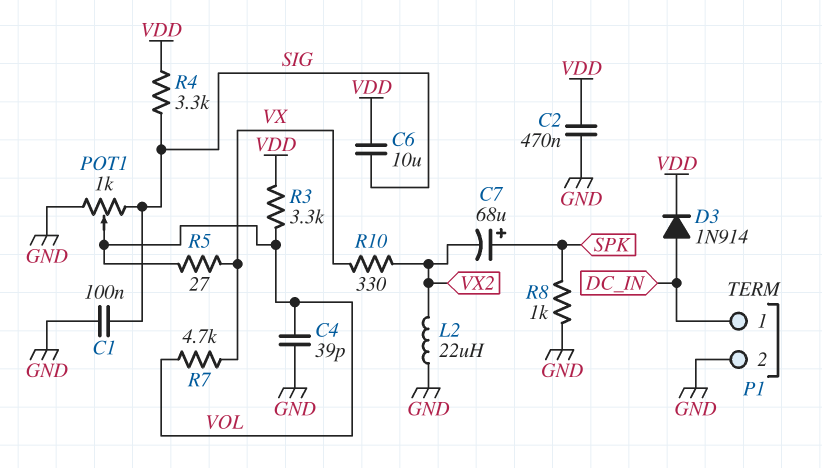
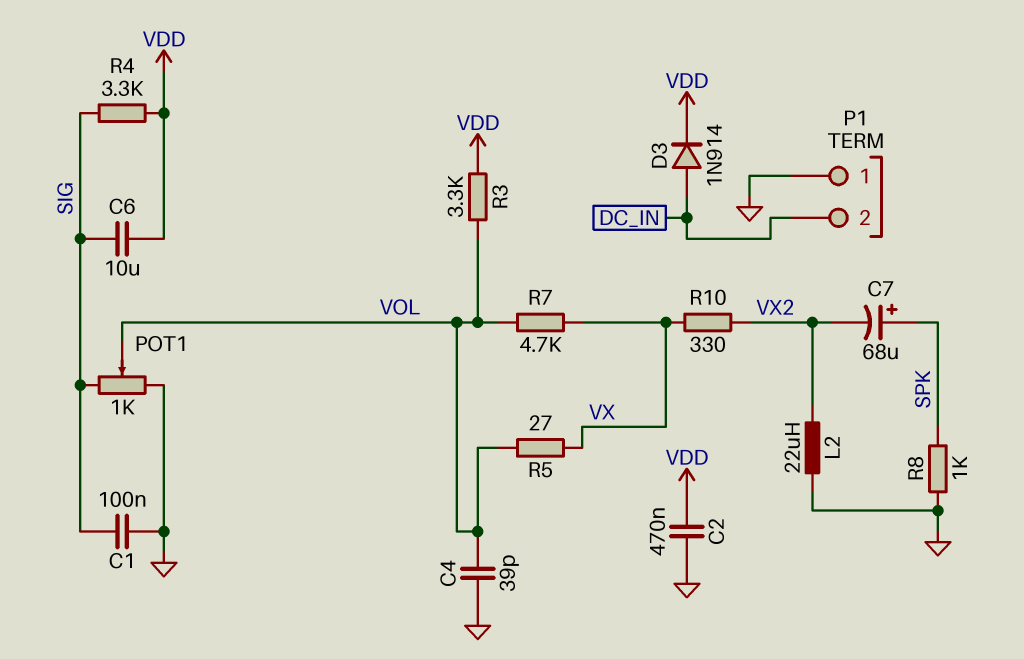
P1 pin 1: DC_IN -> GND
P1 pin 2: GND -> DC_IN

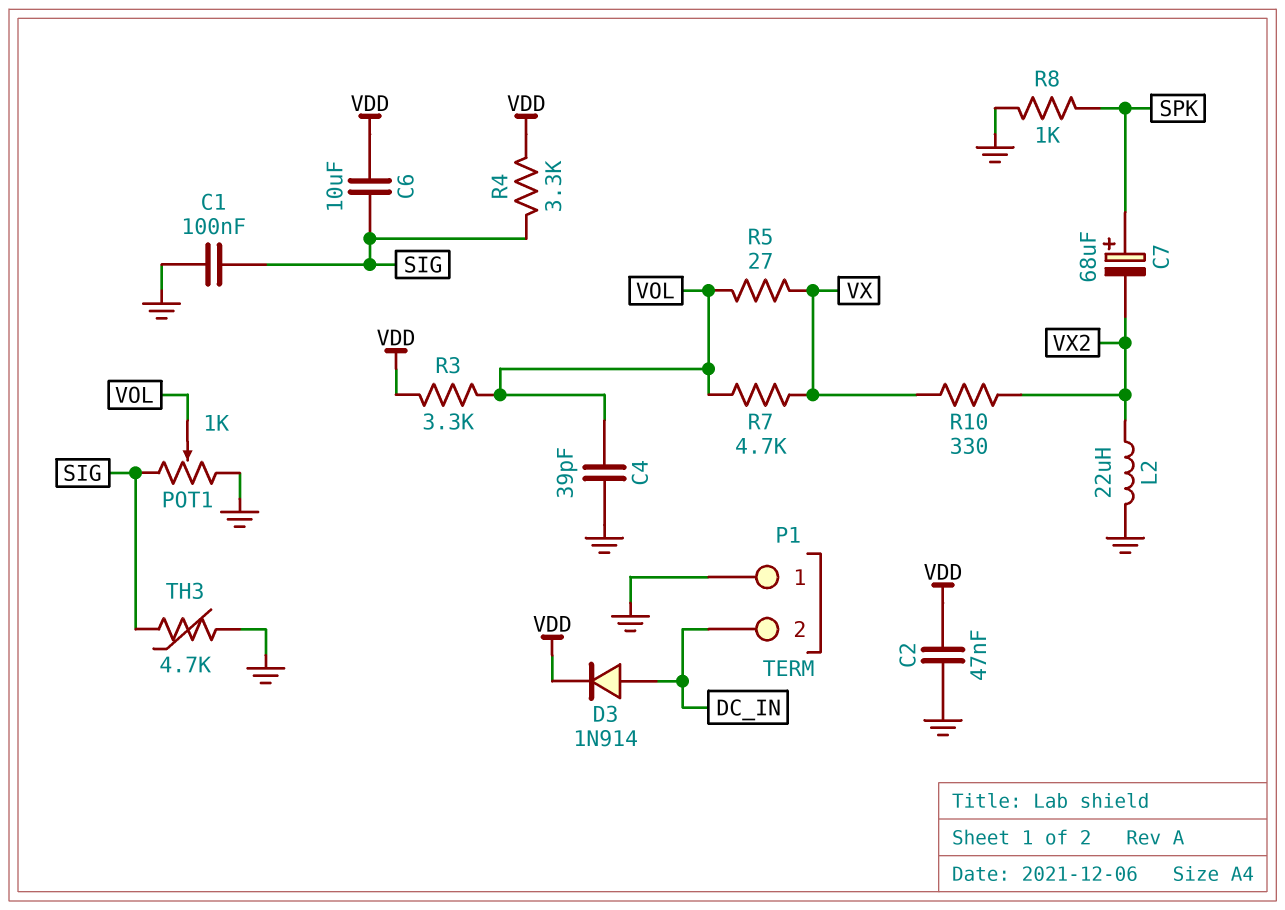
C2: 470nF (GND, VDD) -> 47nF (GND, VDD)
TH3: none -> 4.7k (GND, SIG)

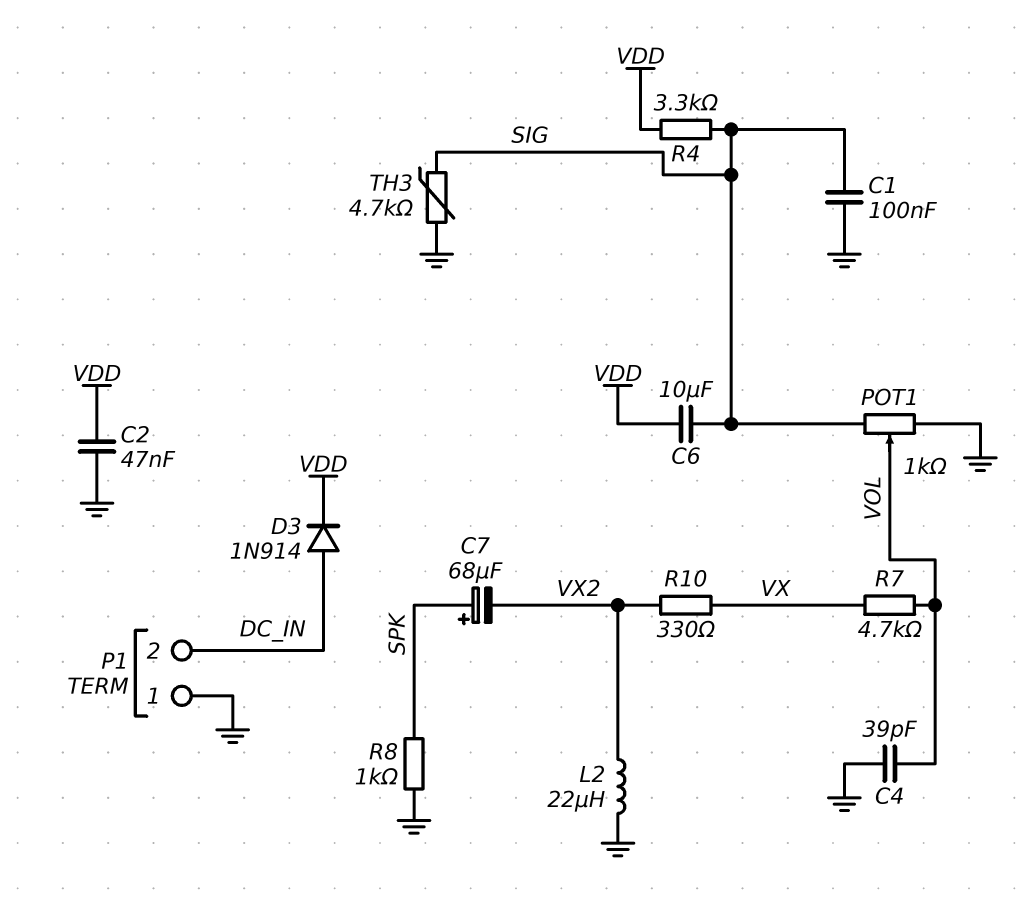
R3: 3.3k (VDD, VOL) -> none
R5: 27 (VOL, VX) -> none

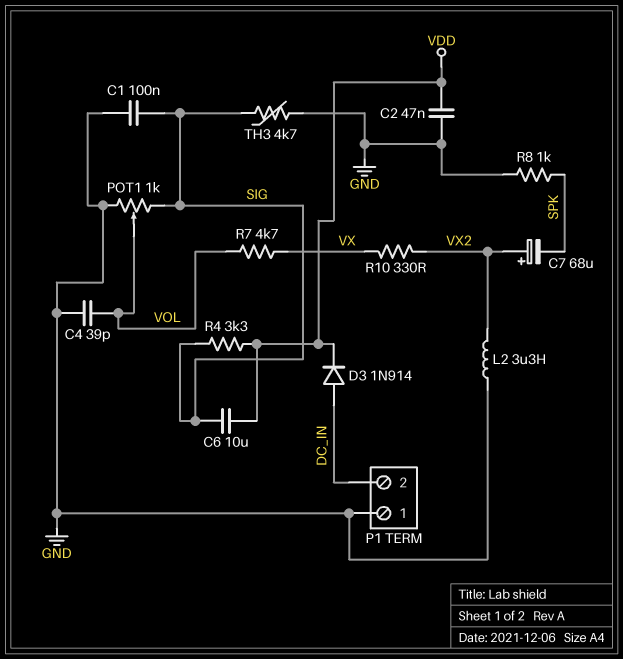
C7: 68uF (plus SPK, minus VX2) -> 68uF (plus VX2, minus SPK)
L2: 22uH (GND, VX2) -> 3.3uH (GND, VX2)

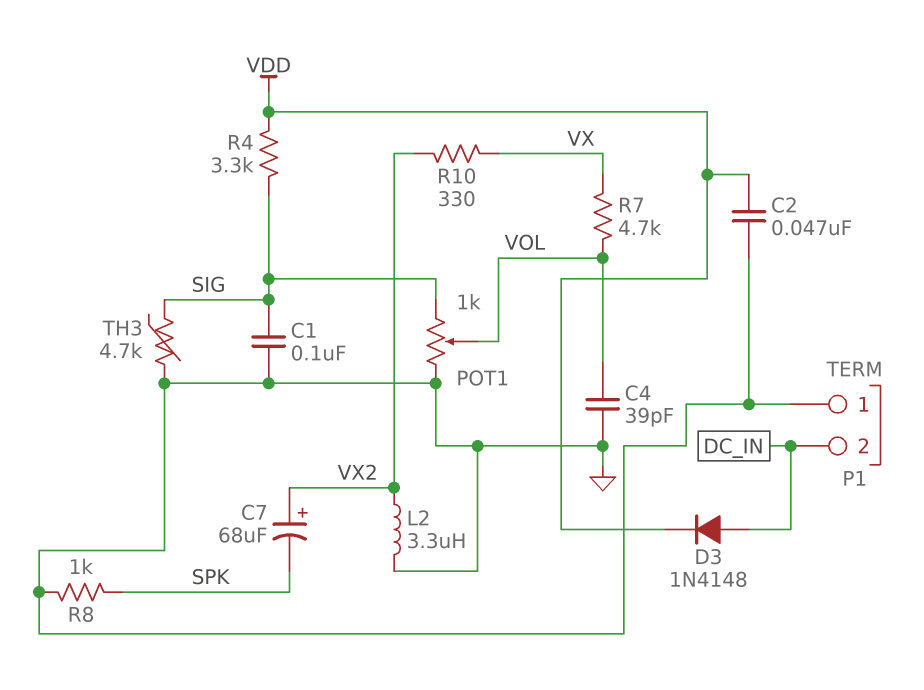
C6: 10uF (SIG, VDD) -> none
D3: diode 1N914 (A DC_IN, K VDD) -> diode 1N4148 (A DC_IN, K VDD)

